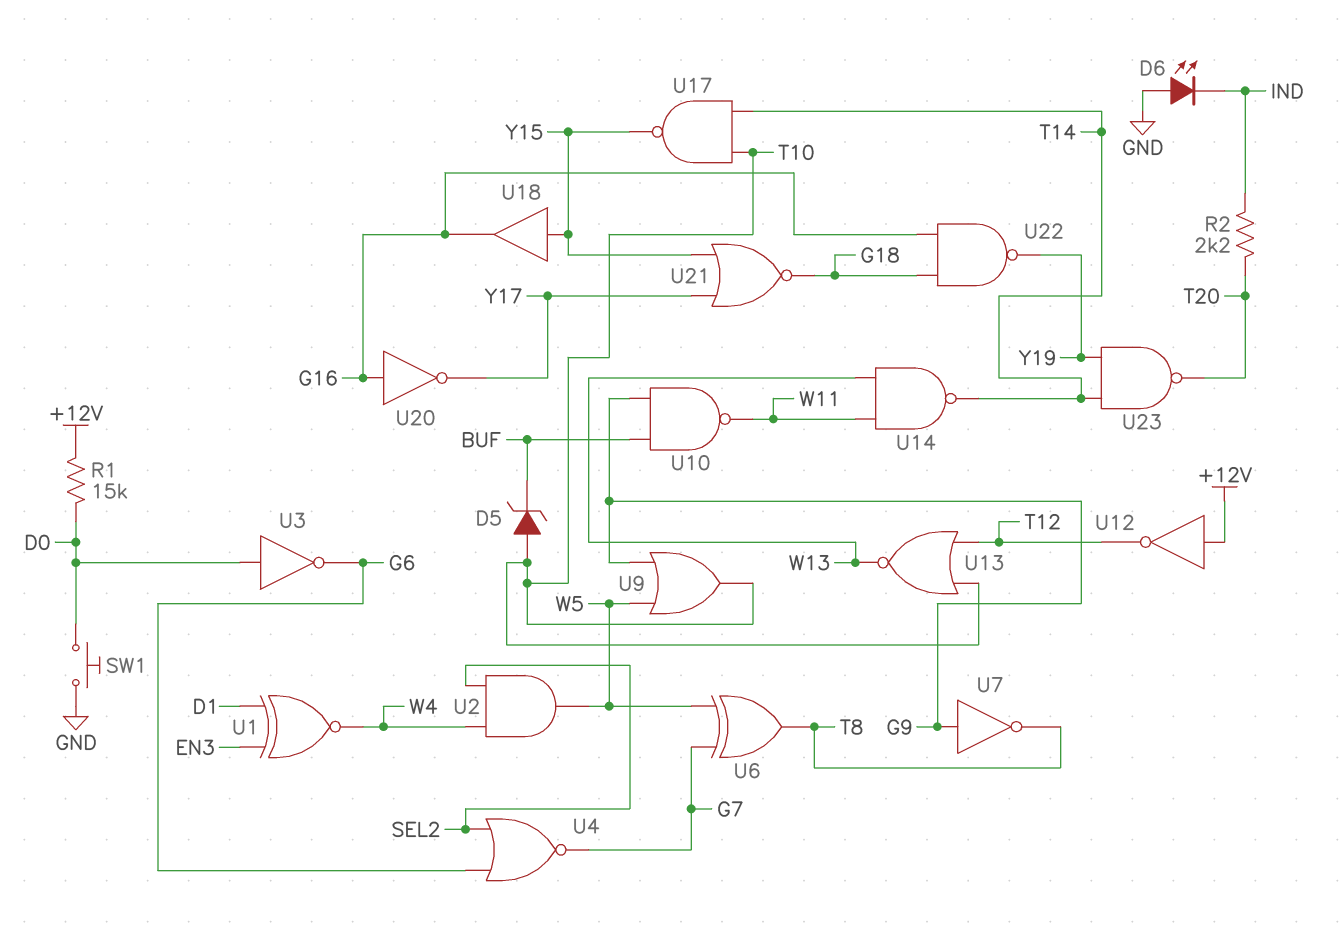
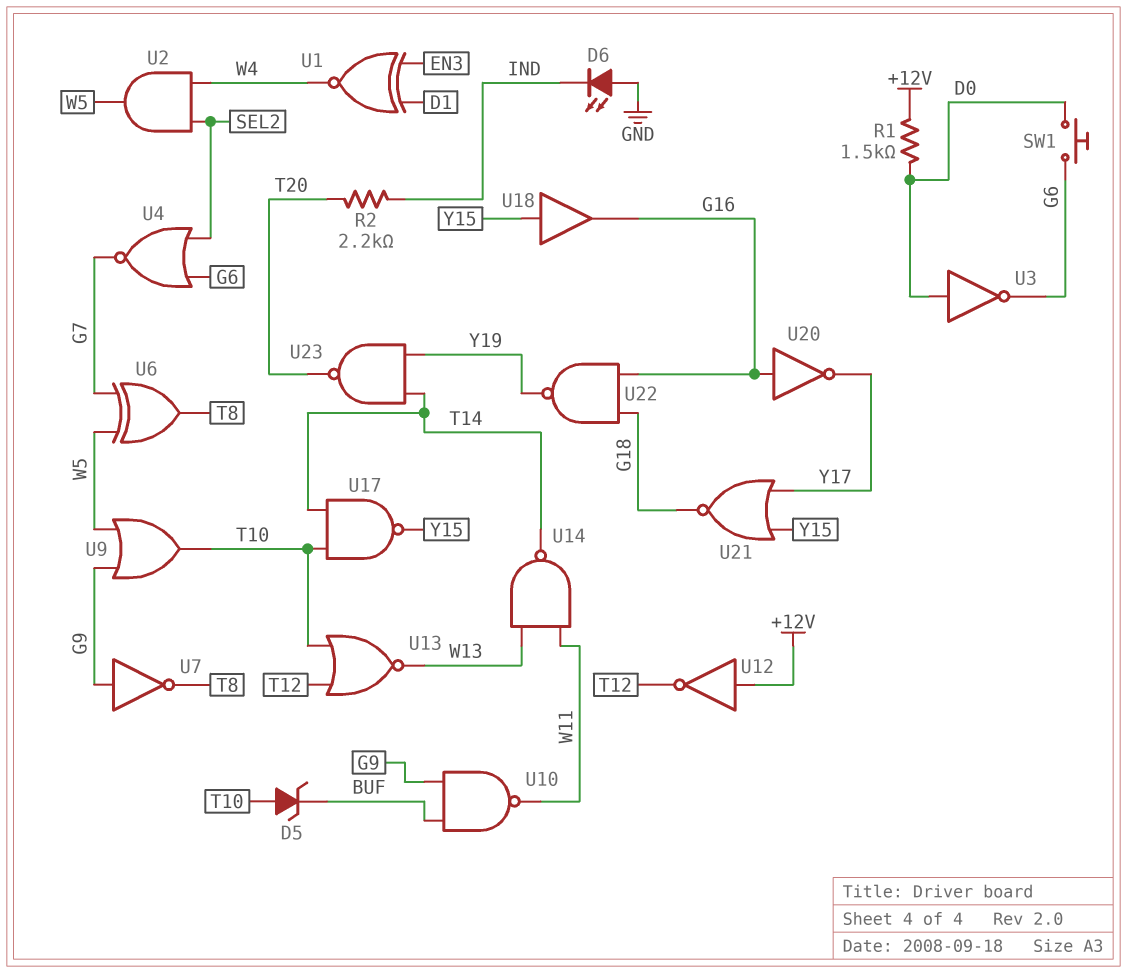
R1: 15k (+12V, D0) -> 1.5k (+12V, D0)
SW1: button (D0, GND) -> button (D0, G6)

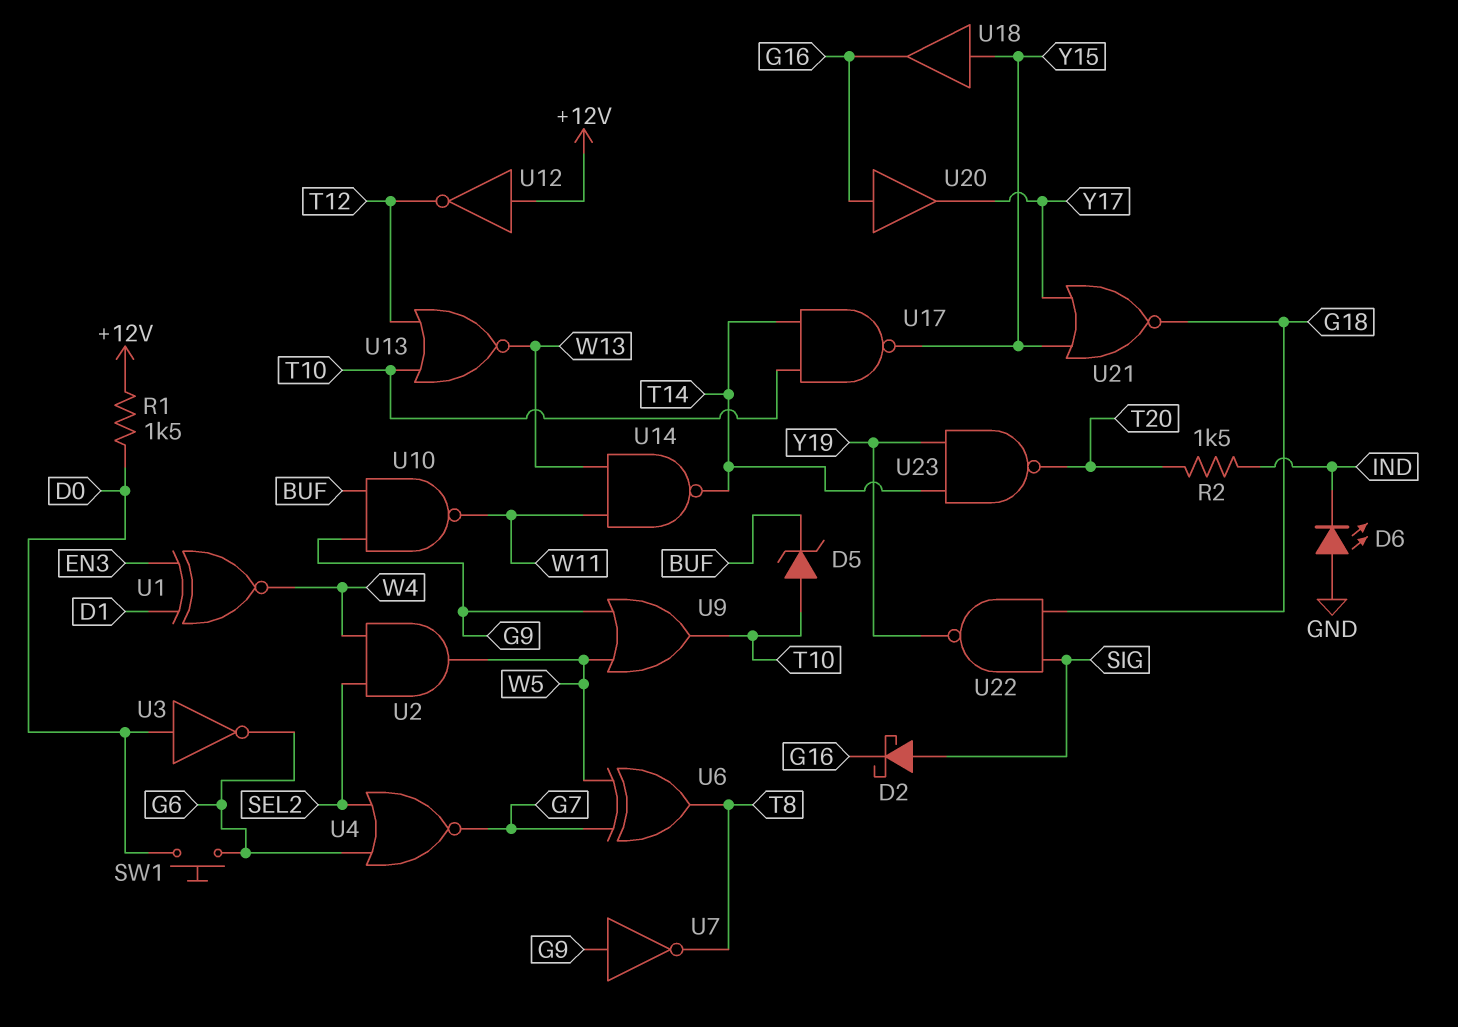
D2: none -> schottky (A SIG, K G16)
R2: 2.2k (IND, T20) -> 1.5k (IND, T20)
U20: NOT (in G16, out Y17) -> buffer (in G16, out Y17)
U22: NAND (in G16, in G18, out Y19) -> NAND (in G18, in SIG, out Y19)

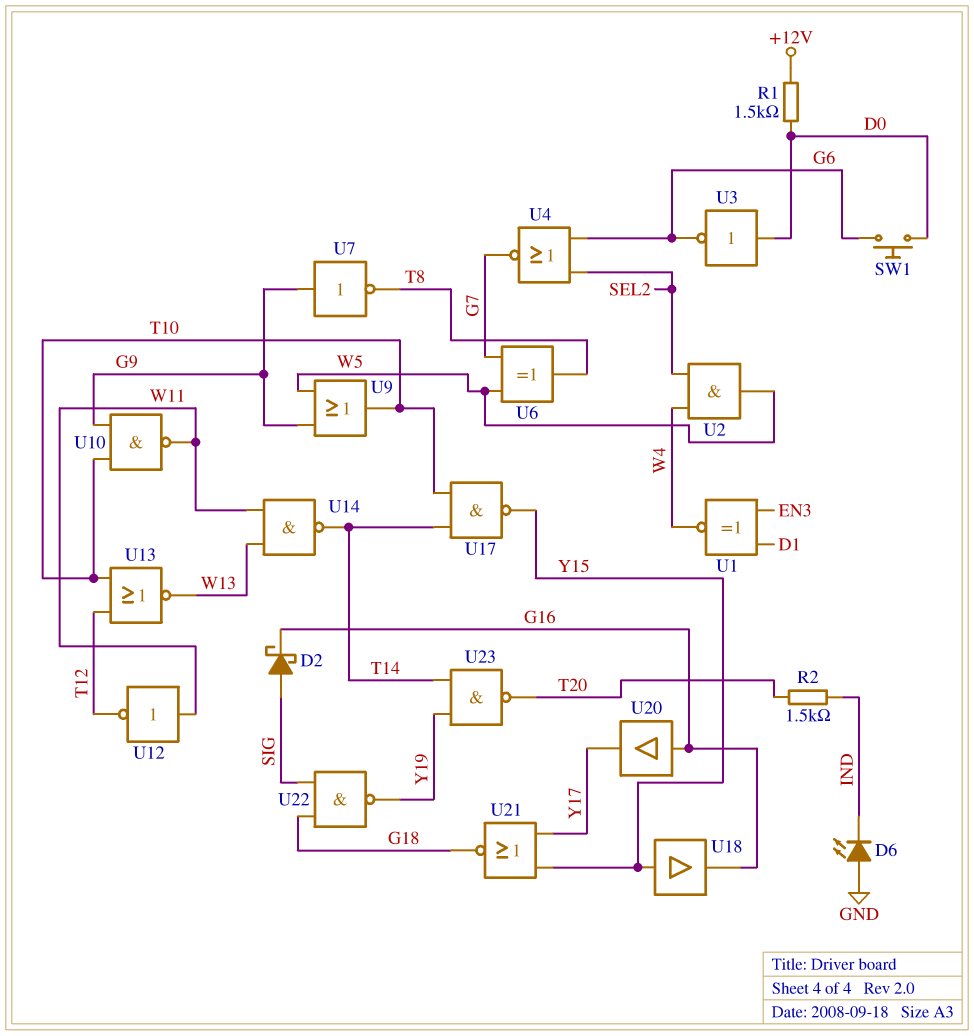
D5: zener (A T10, K BUF) -> none
U10: NAND (in BUF, in G9, out W11) -> NAND (in G9, in T10, out W11)
U12: NOT (in +12V, out T12) -> NOT (in W11, out T12)

